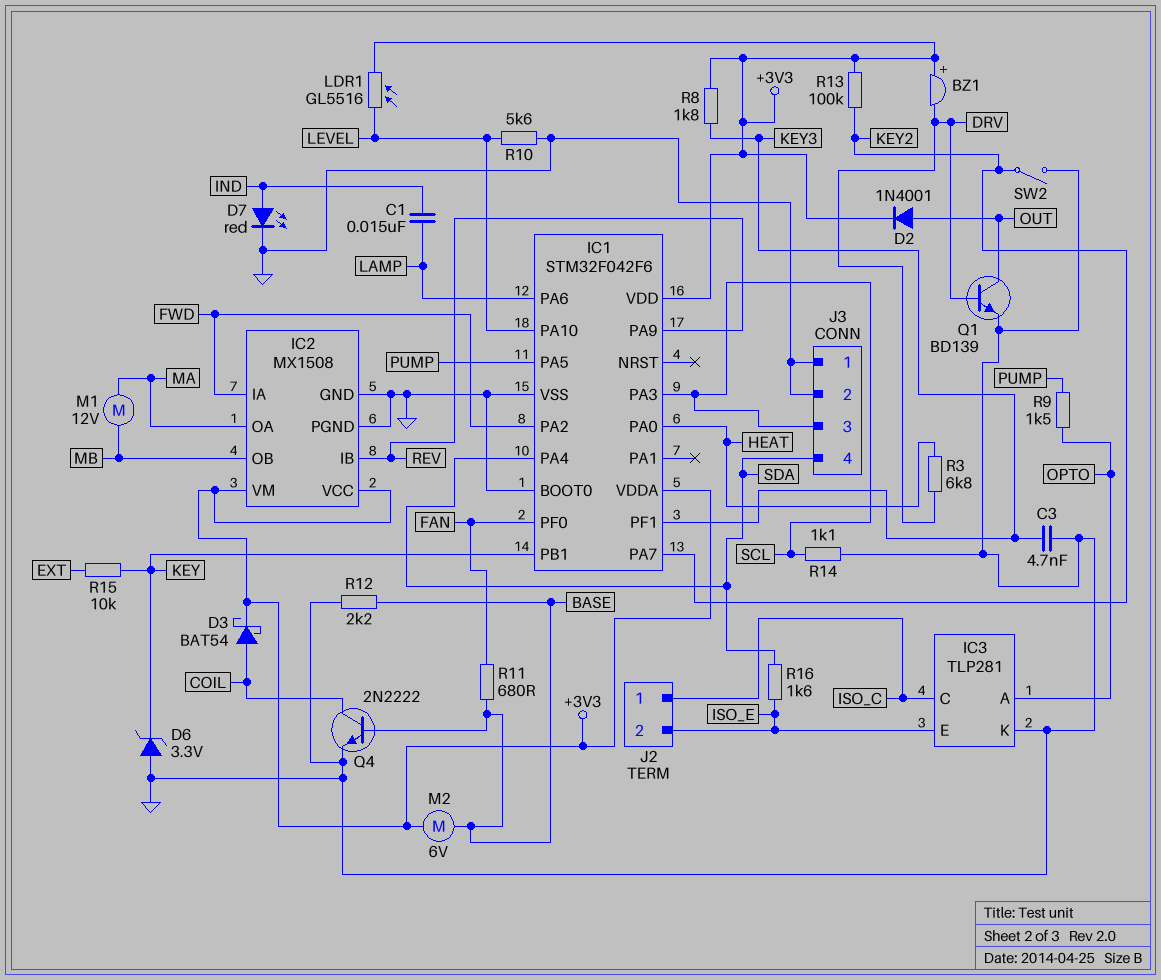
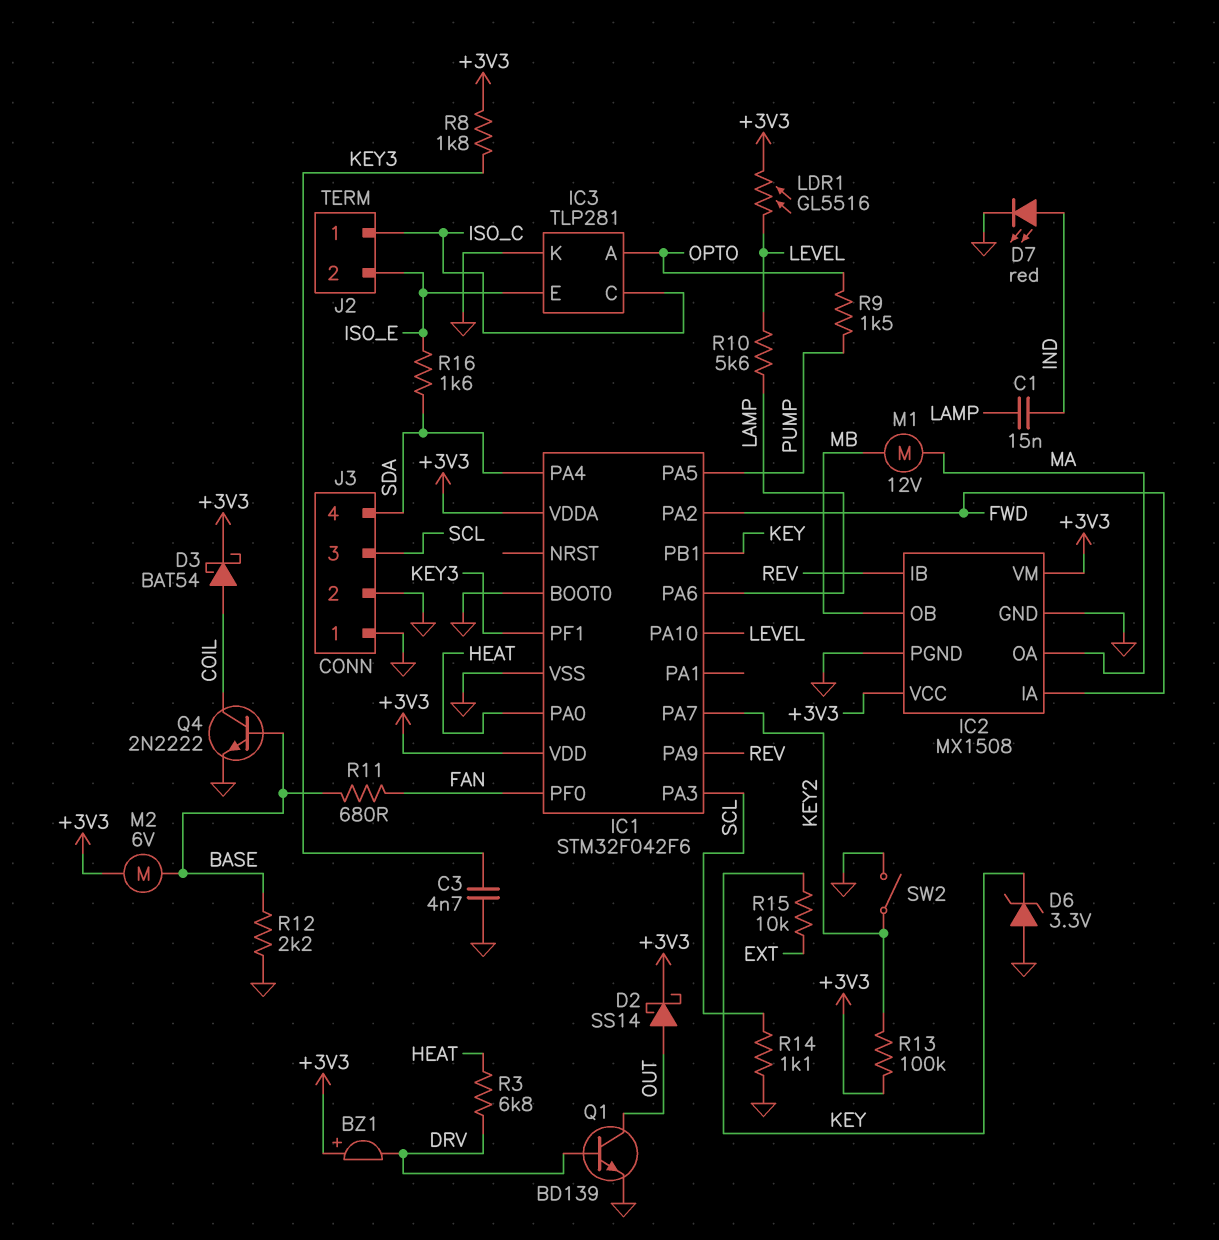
D2: diode 1N4001 (A OUT, K +3V3) -> schottky SS14 (A OUT, K +3V3)
R10: 5.6k (GND, LEVEL) -> 5.6k (LAMP, LEVEL)

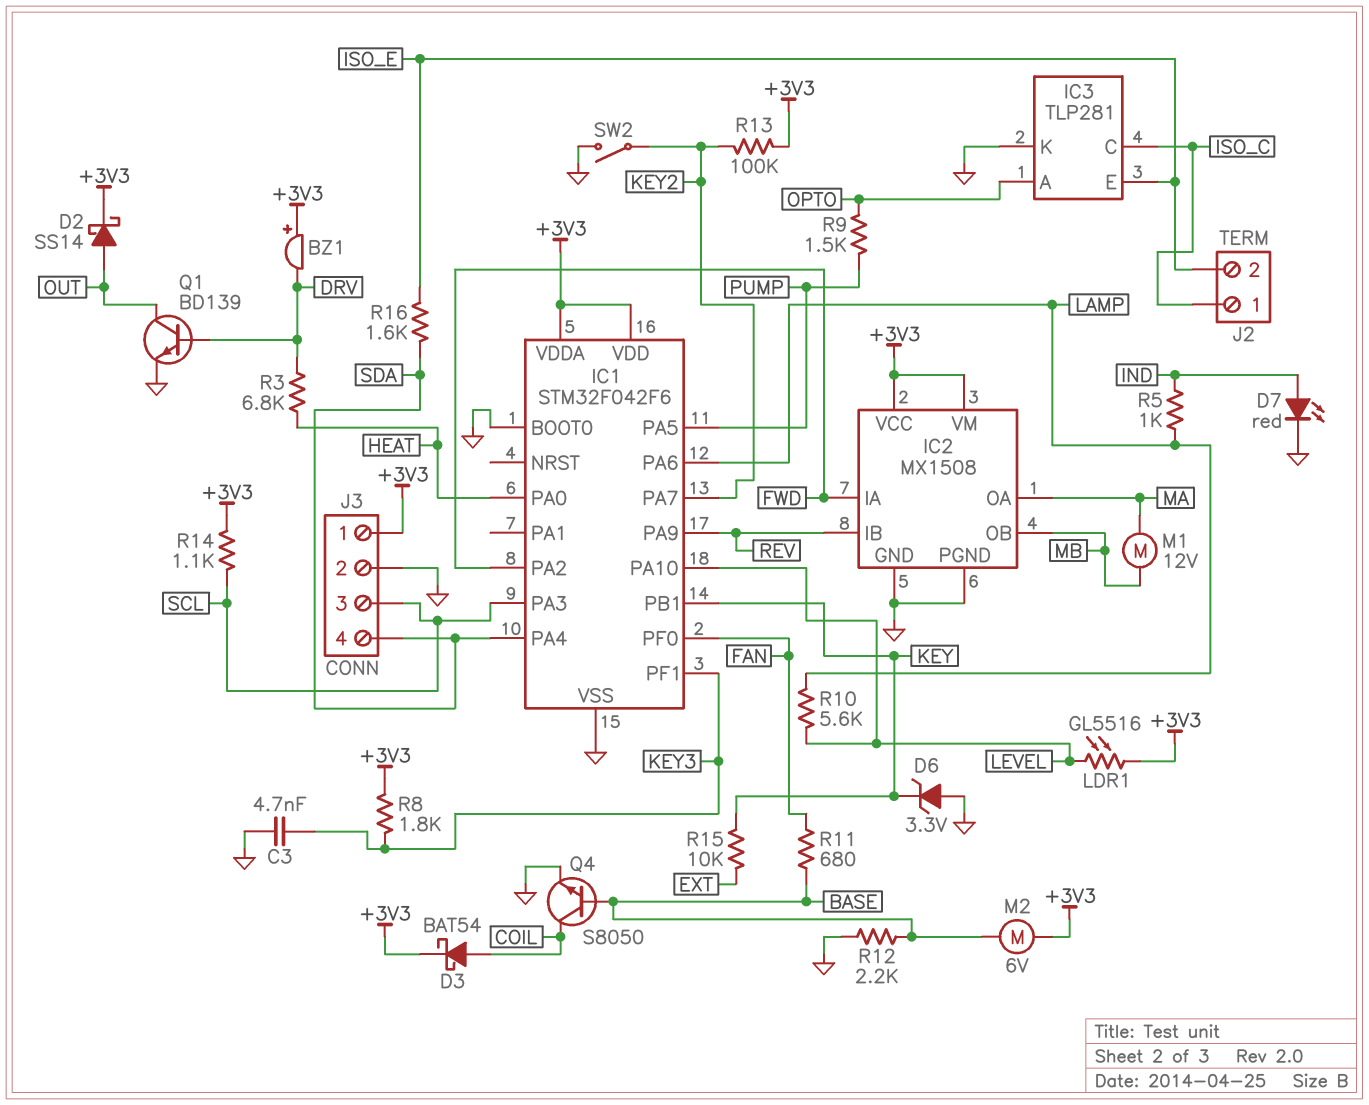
C1: 15nF (IND, LAMP) -> none
J3 pin 1: GND -> +3V3
Q4: NPN 2N2222 (B BASE, C COIL, E GND) -> NPN S8050 (B BASE, C COIL, E GND)
R5: none -> 1k (IND, LAMP)
R14: 1.1k (GND, SCL) -> 1.1k (+3V3, SCL)

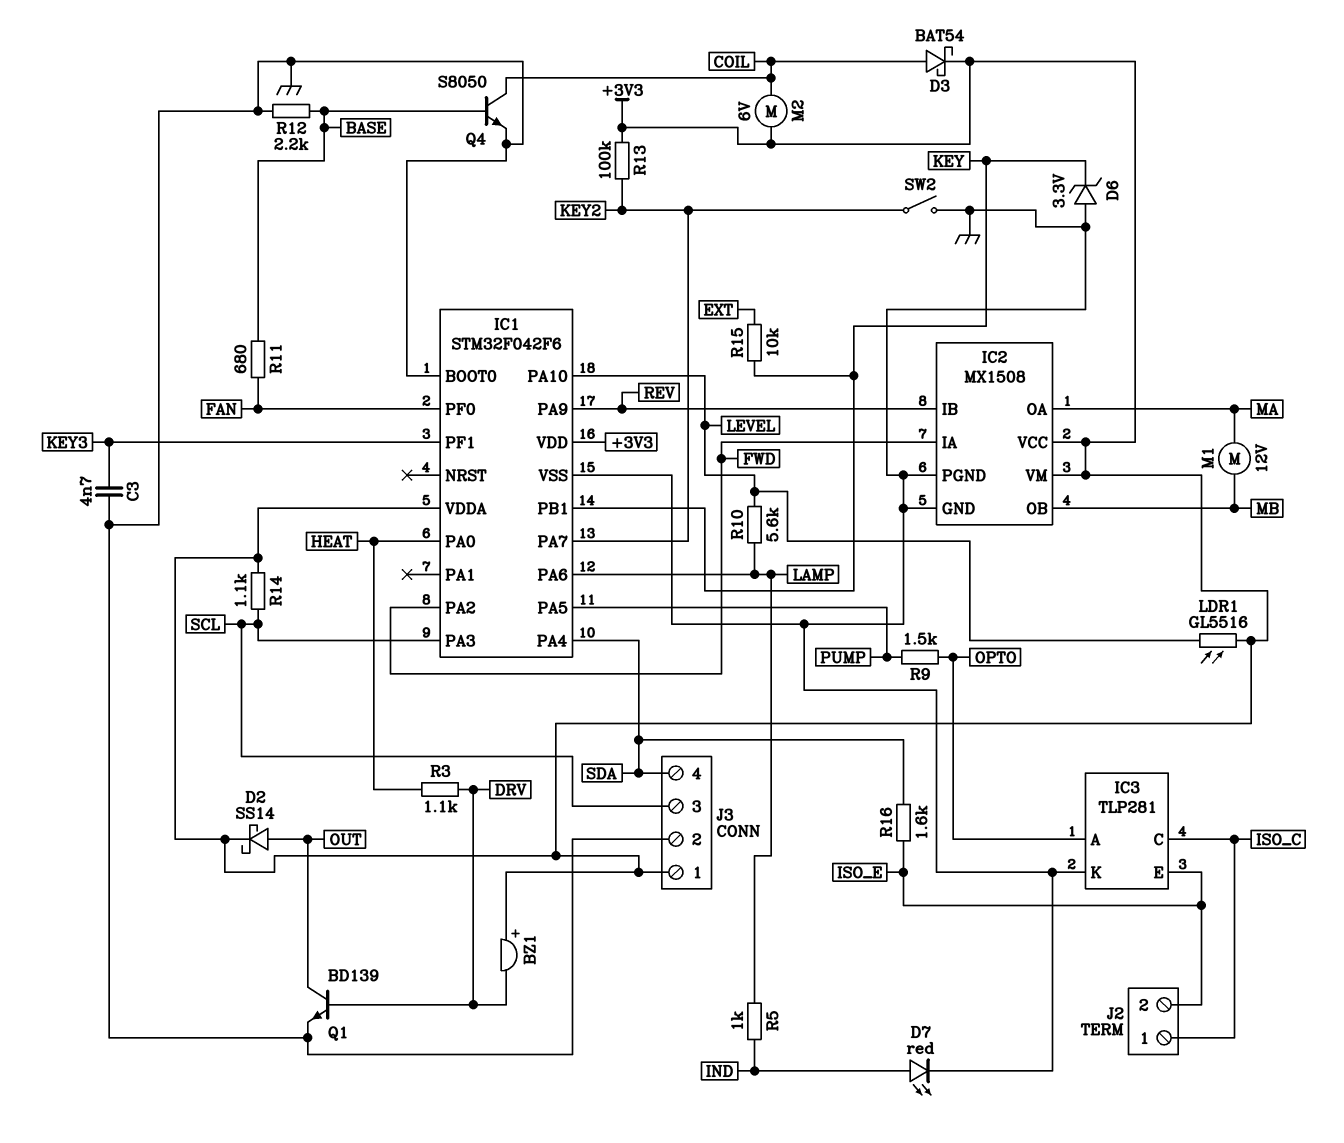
M2: motor 6V (+3V3, BASE) -> motor 6V (+3V3, COIL)
R3: 6.8k (DRV, HEAT) -> 1.1k (DRV, HEAT)
R8: 1.8k (+3V3, KEY3) -> none

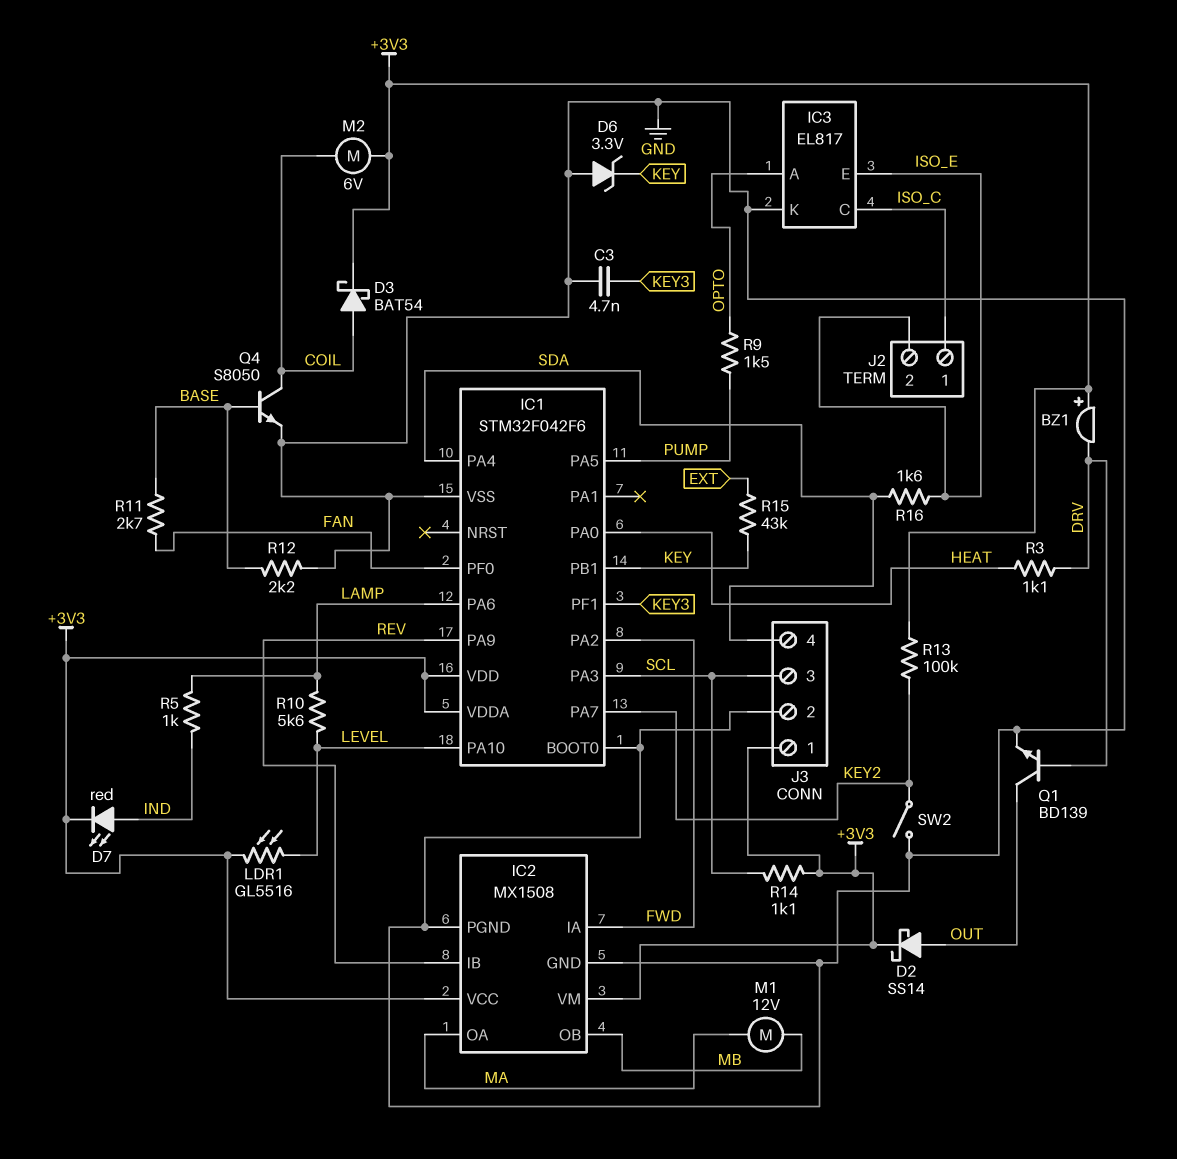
D7: LED red (A IND, K GND) -> LED red (A IND, K +3V3)
IC3: TLP281 -> EL817
R11: 680 (BASE, FAN) -> 2.7k (BASE, FAN)
R15: 10k (EXT, KEY) -> 43k (EXT, KEY)

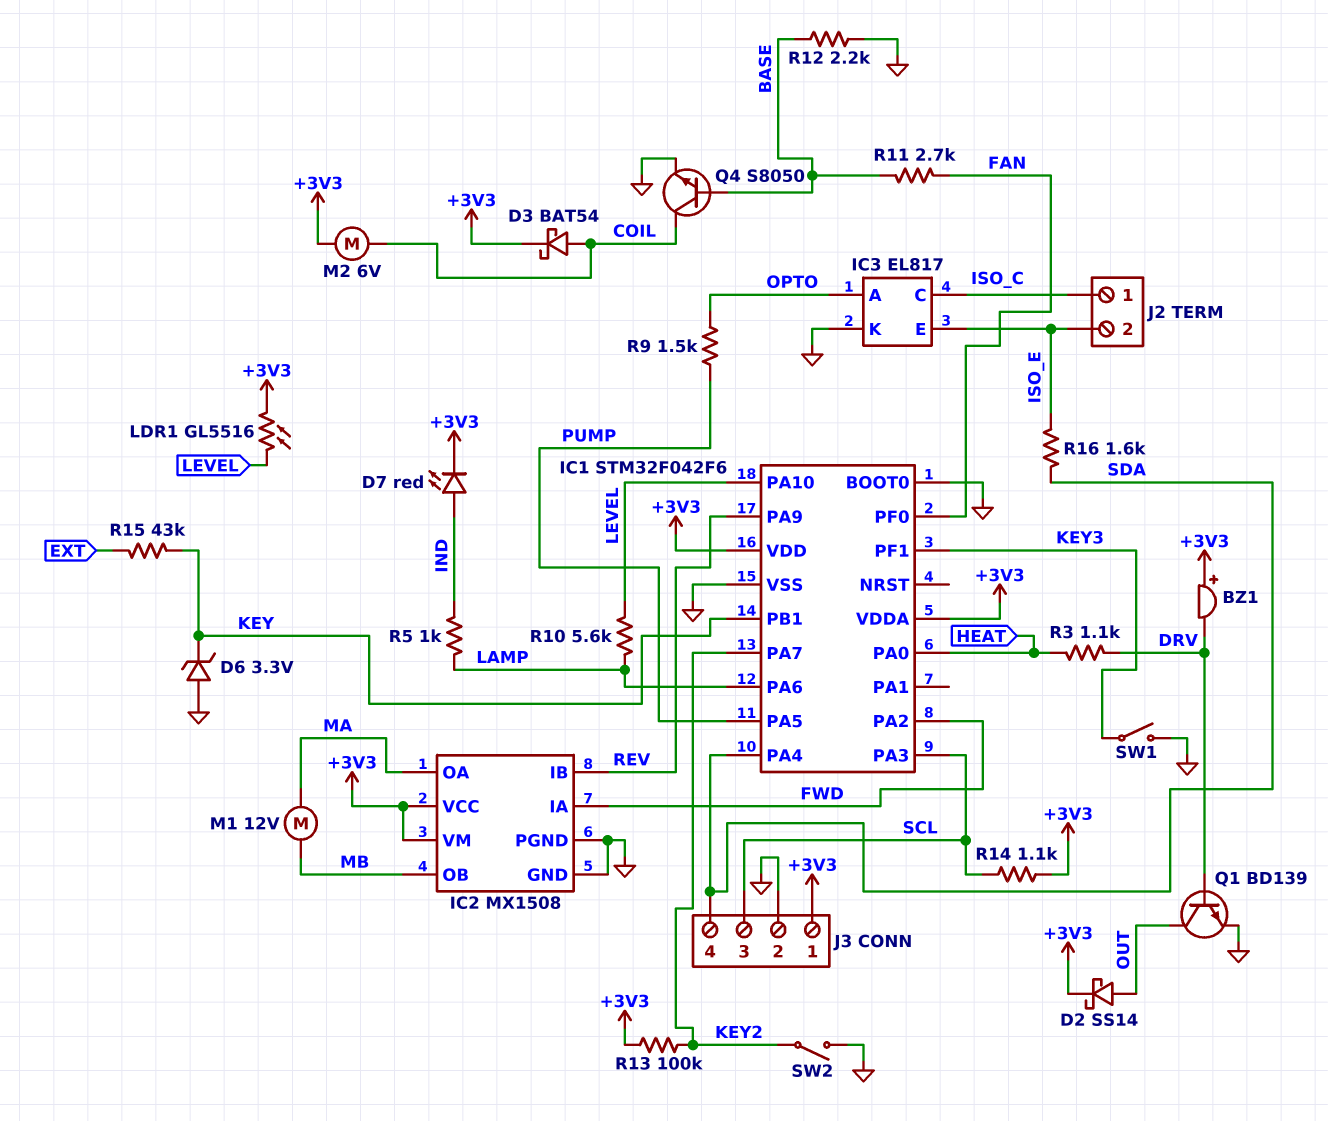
C3: 4.7nF (GND, KEY3) -> none
SW1: none -> switch (GND, KEY3)

